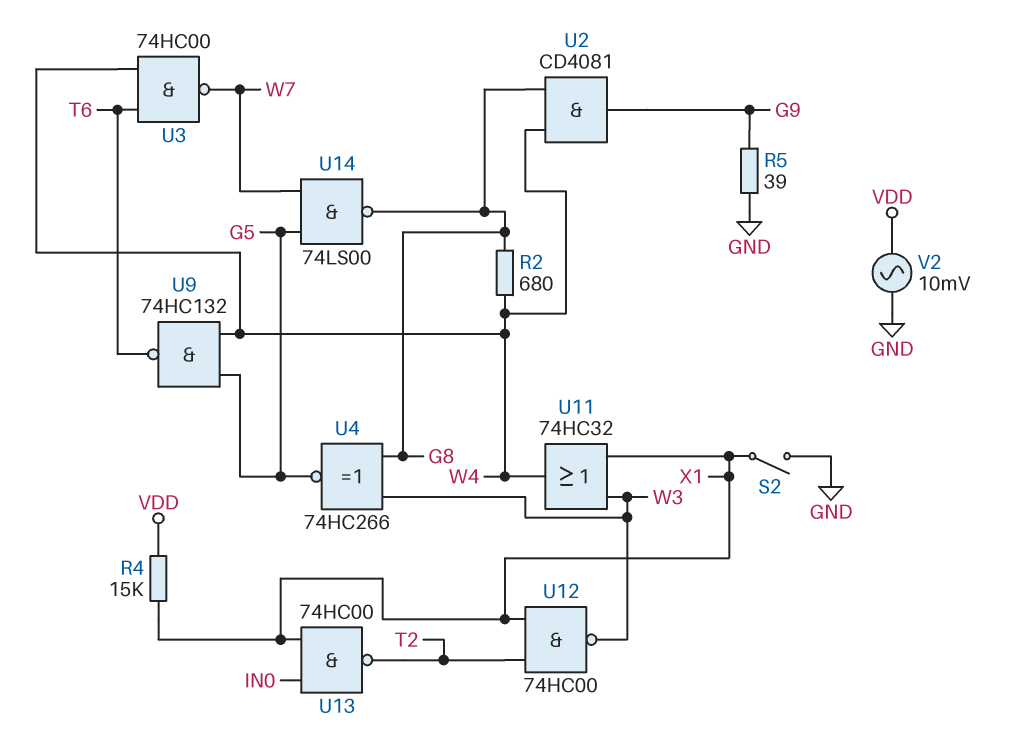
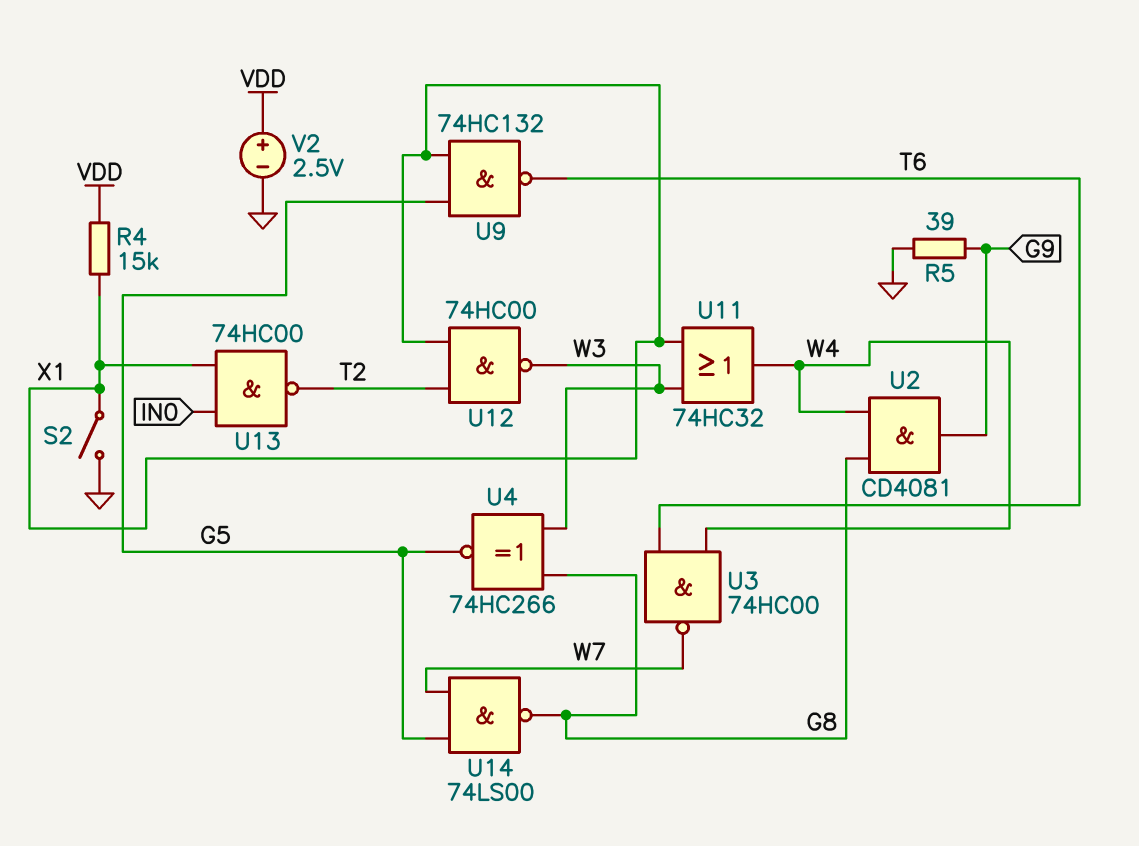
R2: 680 (G8, W4) -> none
U9: NAND 74HC132 (in G5, in W4, out T6) -> NAND 74HC132 (in G5, in X1, out T6)
V2: AC 10mV (GND, VDD) -> 2.5V (plus VDD, minus GND)

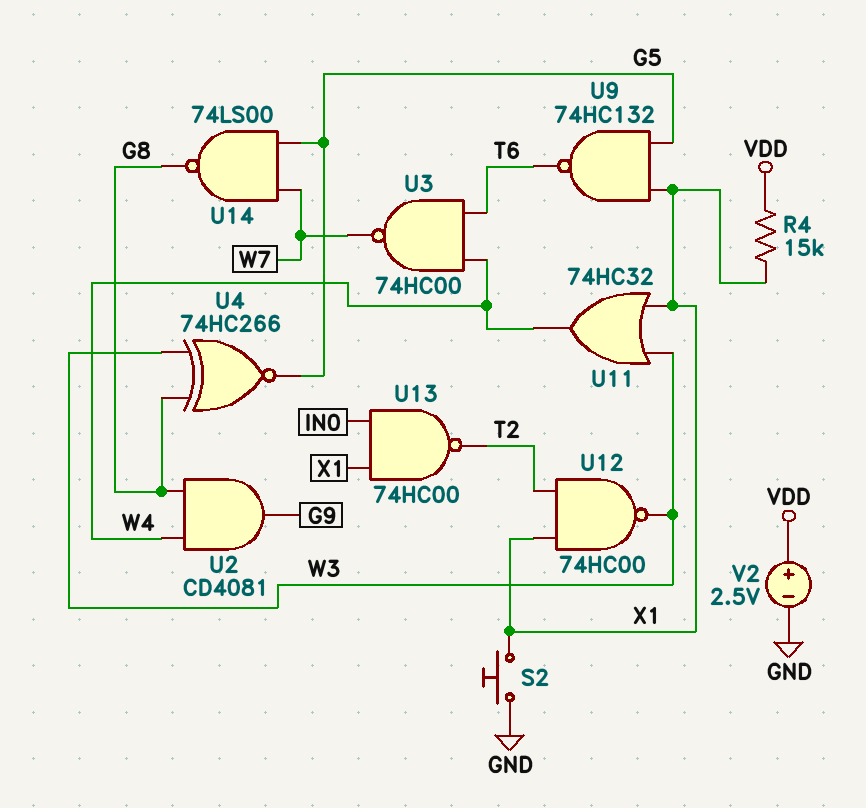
R5: 39 (G9, GND) -> none
S2: switch (GND, X1) -> button (GND, X1)

